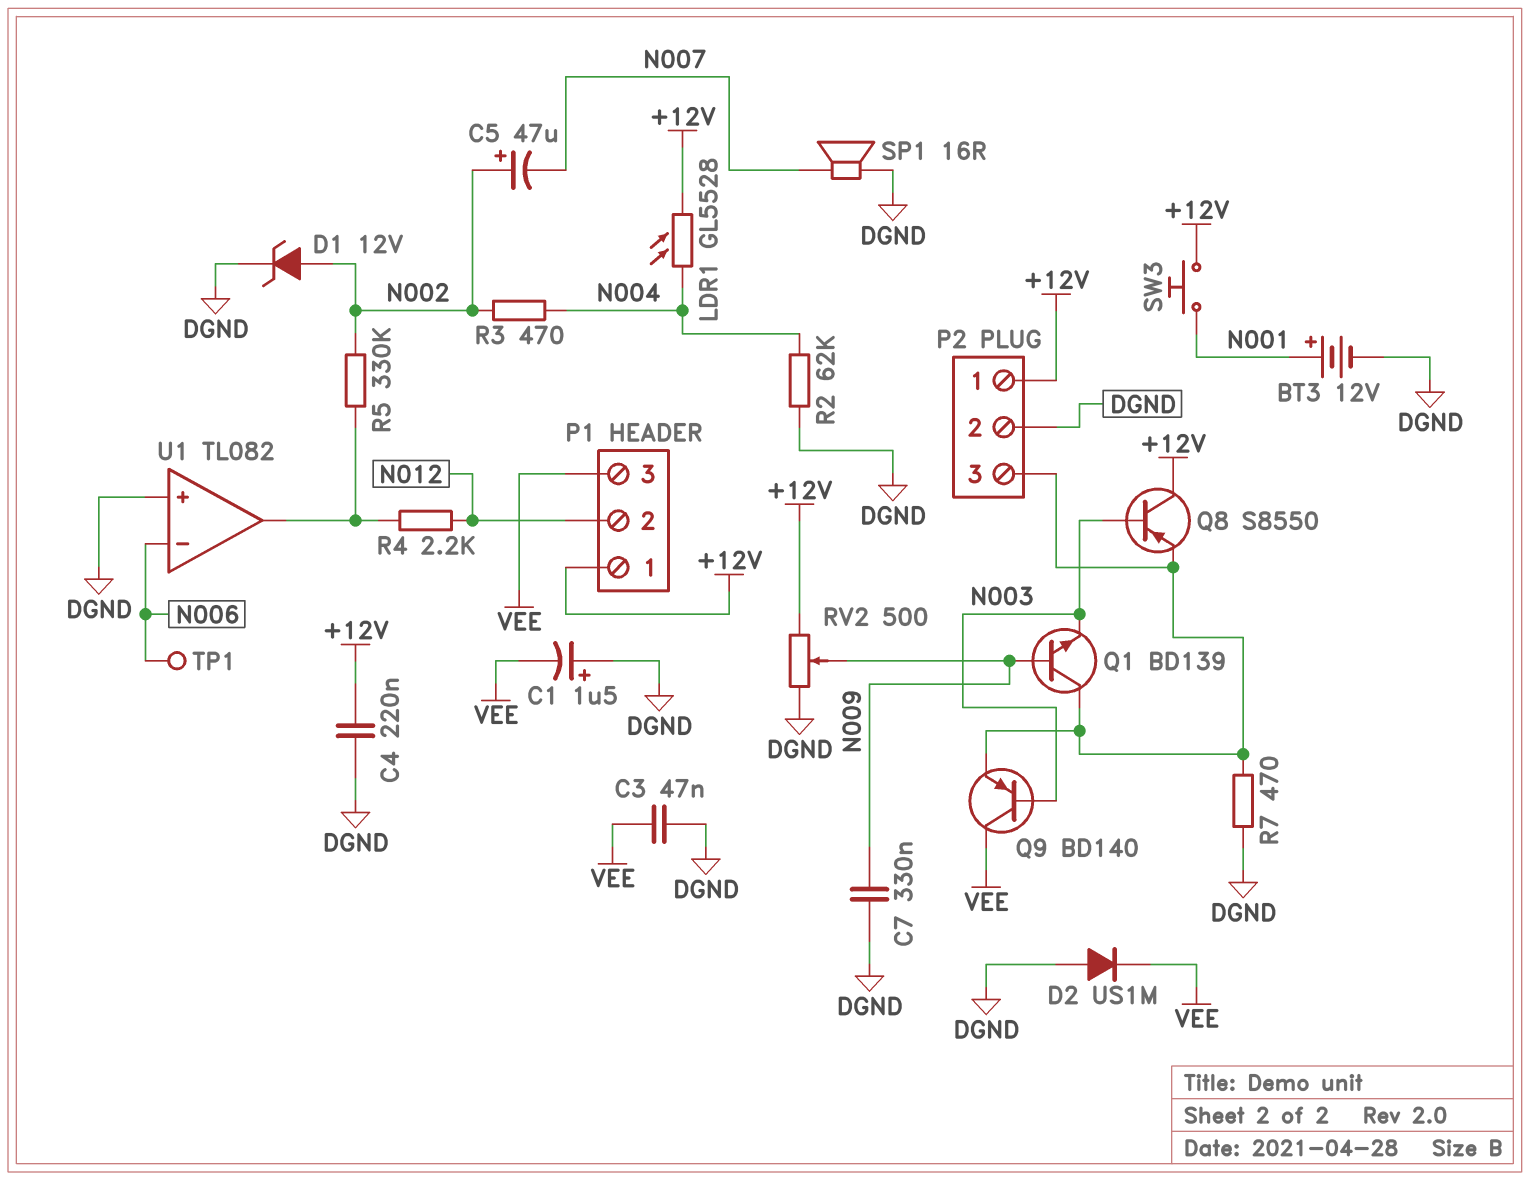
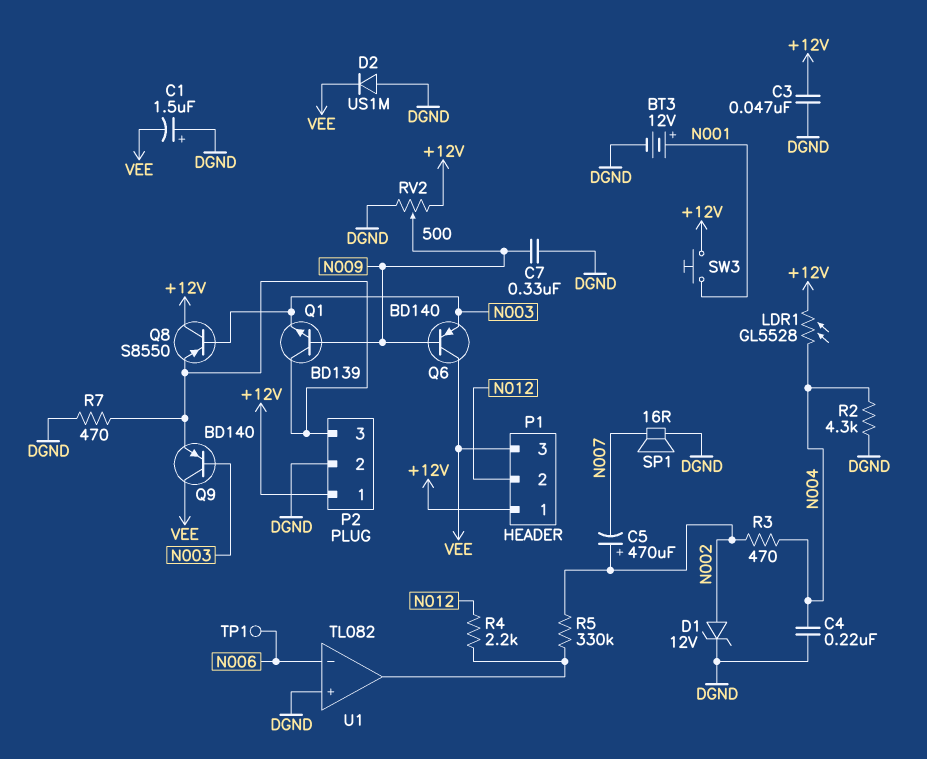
C3: 47nF (DGND, VEE) -> 47nF (+12V, DGND)
C4: 220nF (+12V, DGND) -> 220nF (DGND, N004)
C5: 47uF (plus N002, minus N007) -> 470uF (plus N002, minus N007)
Q6: none -> PNP BD140 (B N009, C VEE, E N003)
R2: 62k (DGND, N004) -> 4.3k (DGND, N004)

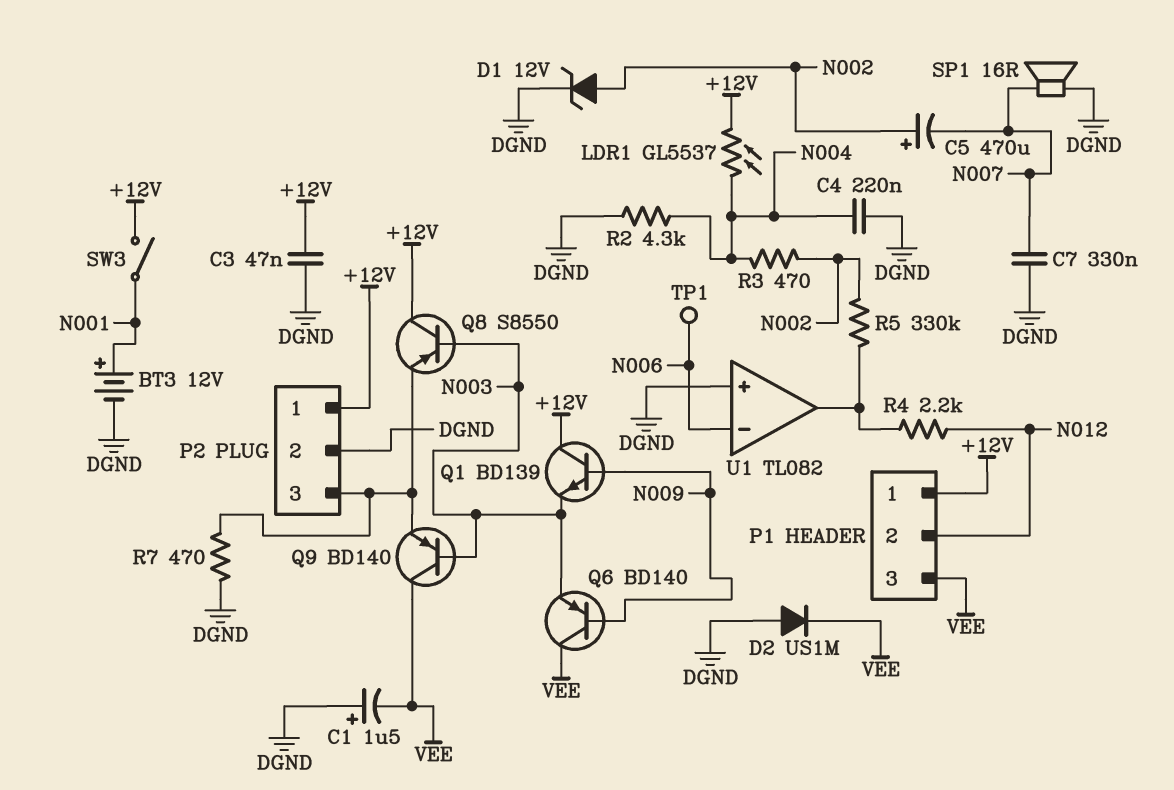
C7: 330nF (DGND, N009) -> 330nF (DGND, N007)
LDR1: GL5528 (+12V, N004) -> GL5537 (+12V, N004)
Q1: NPN BD139 (B N009, C P2/3, E N003) -> NPN BD139 (B N009, C +12V, E N003)
RV2: 500 (+12V, DGND, wiper N009) -> none
SW3: button (+12V, N001) -> switch (+12V, N001)

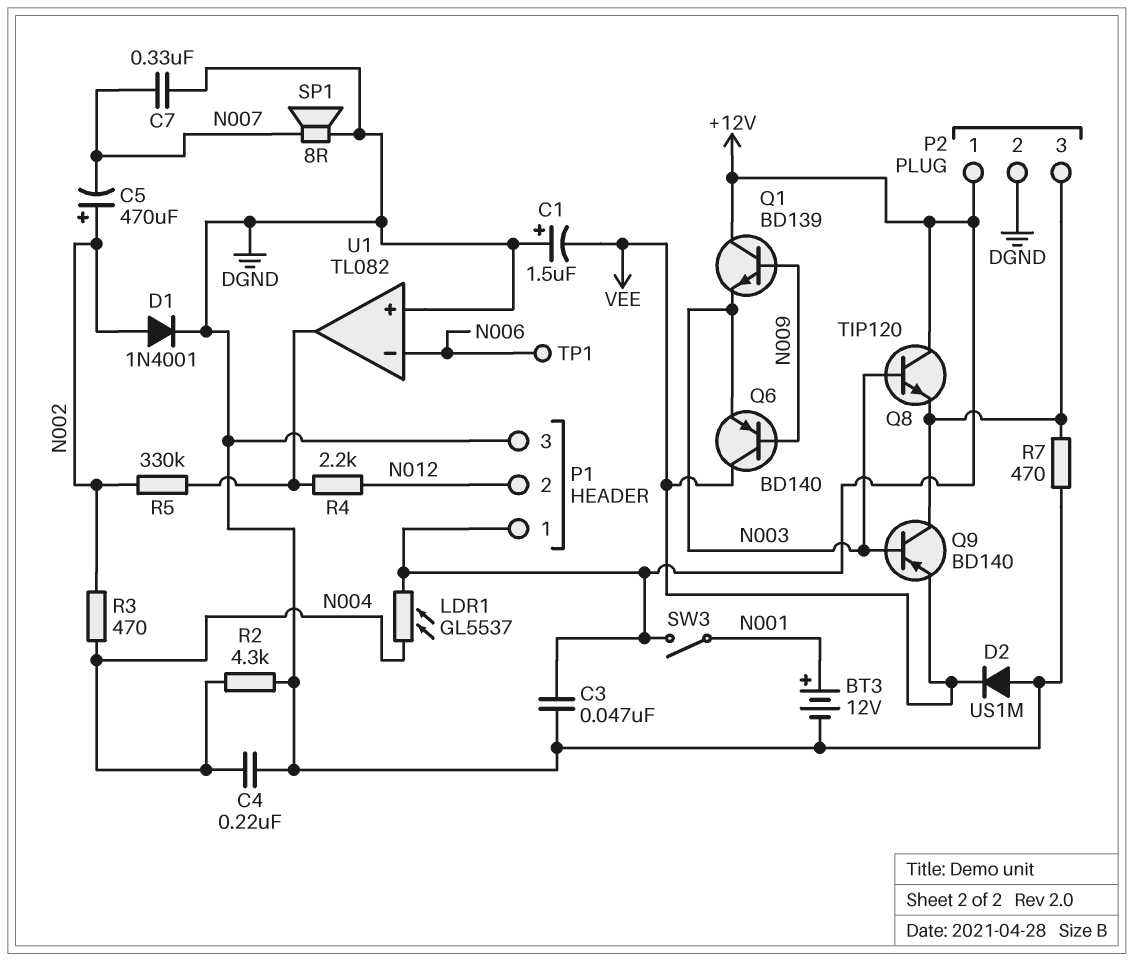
D1: zener 12V (A N002, K DGND) -> diode 1N4001 (A N002, K DGND)
P1 pin 3: VEE -> DGND
Q8: PNP S8550 (B N003, C +12V, E P2/3) -> NPN TIP120 (B N003, C +12V, E P2/3)
Q9: PNP BD140 (B N003, C VEE, E P2/3) -> PNP BD140 (B N003, C P2/3, E VEE)
SP1: speaker 16R (DGND, N007) -> speaker 8R (DGND, N007)

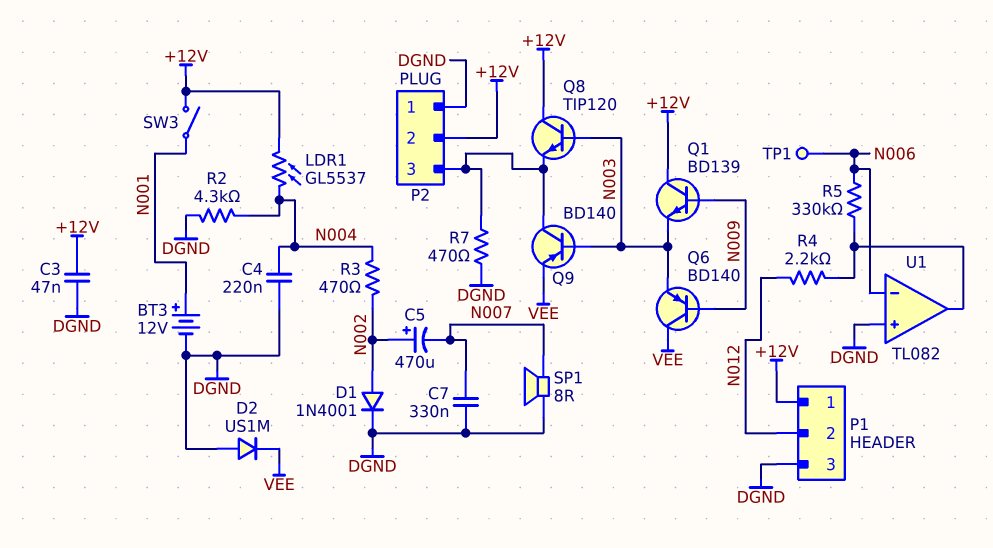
C1: 1.5uF (plus DGND, minus VEE) -> none
P2 pin 1: +12V -> DGND
P2 pin 2: DGND -> +12V
R5: 330k (N002, U1/out) -> 330k (N006, U1/out)

